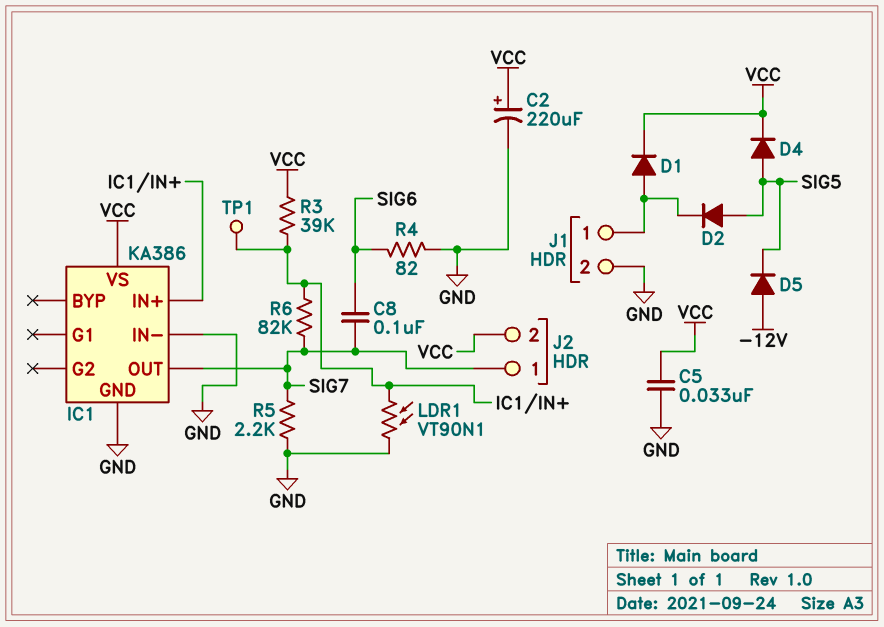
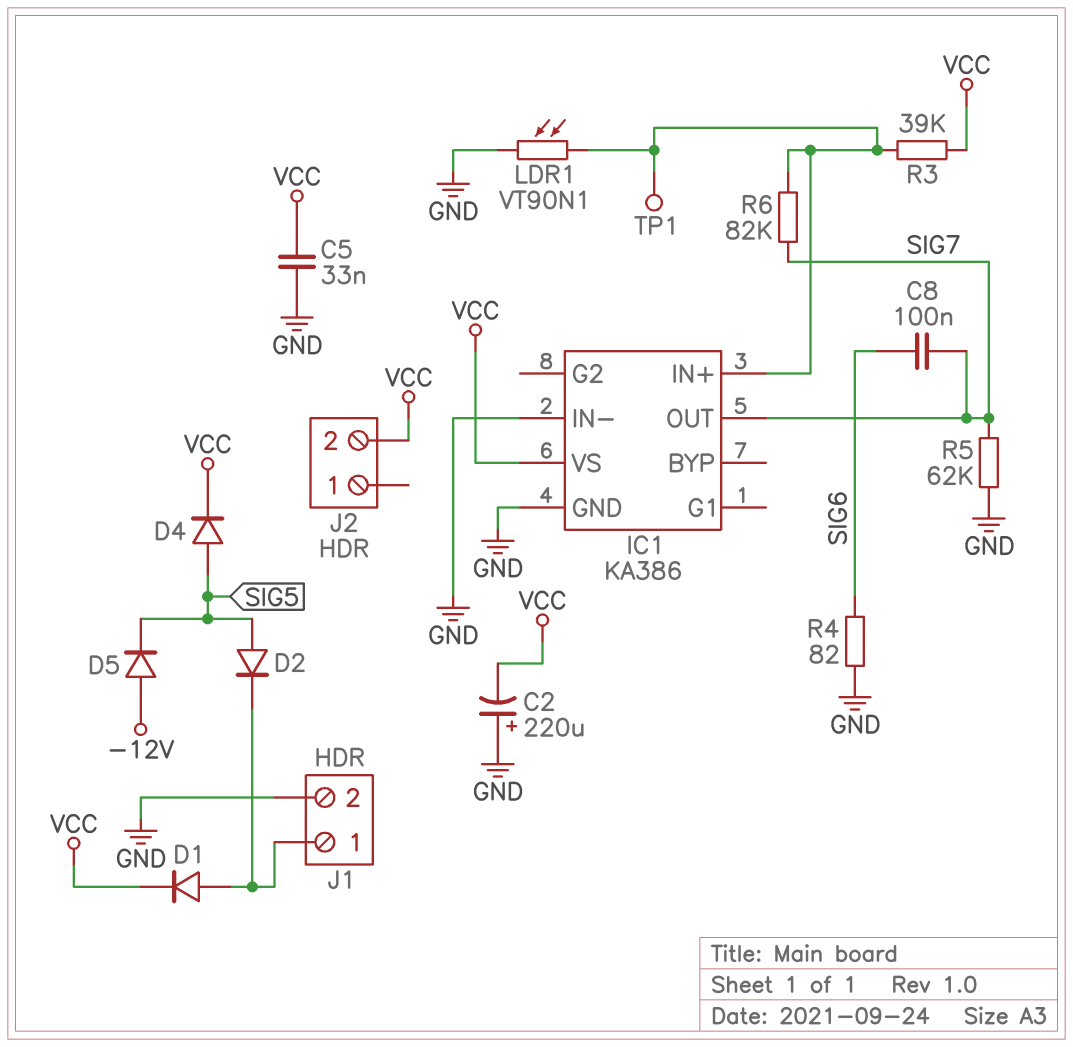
C2: 220uF (plus VCC, minus GND) -> 220uF (plus GND, minus VCC)
J2 pin 1: SIG7 -> none
R5: 2.2k (GND, SIG7) -> 62k (GND, SIG7)

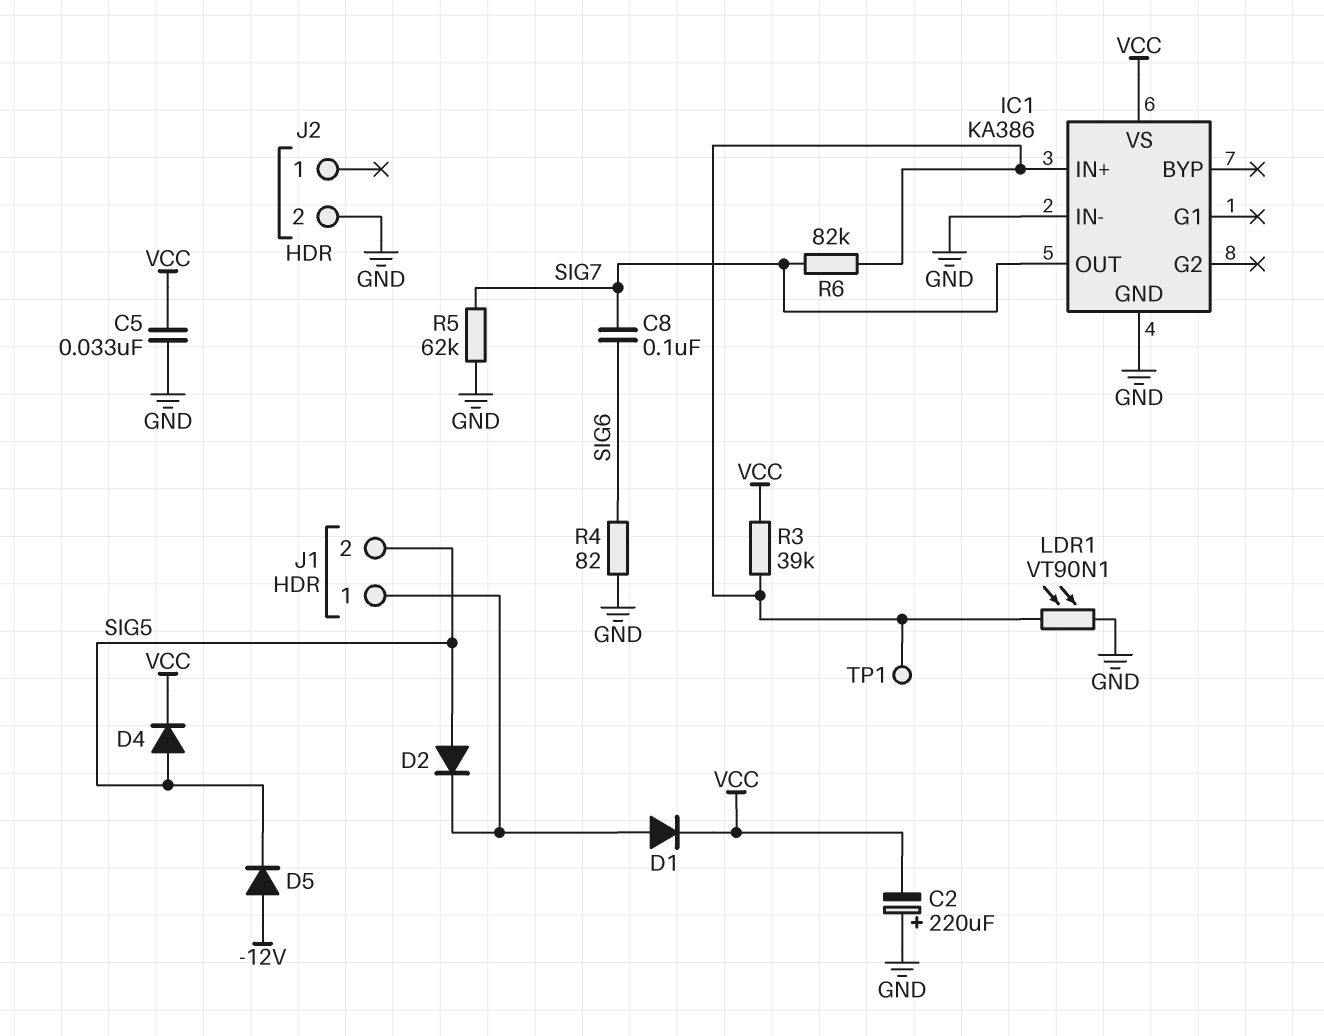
J1 pin 2: GND -> SIG5
J2 pin 2: VCC -> GND

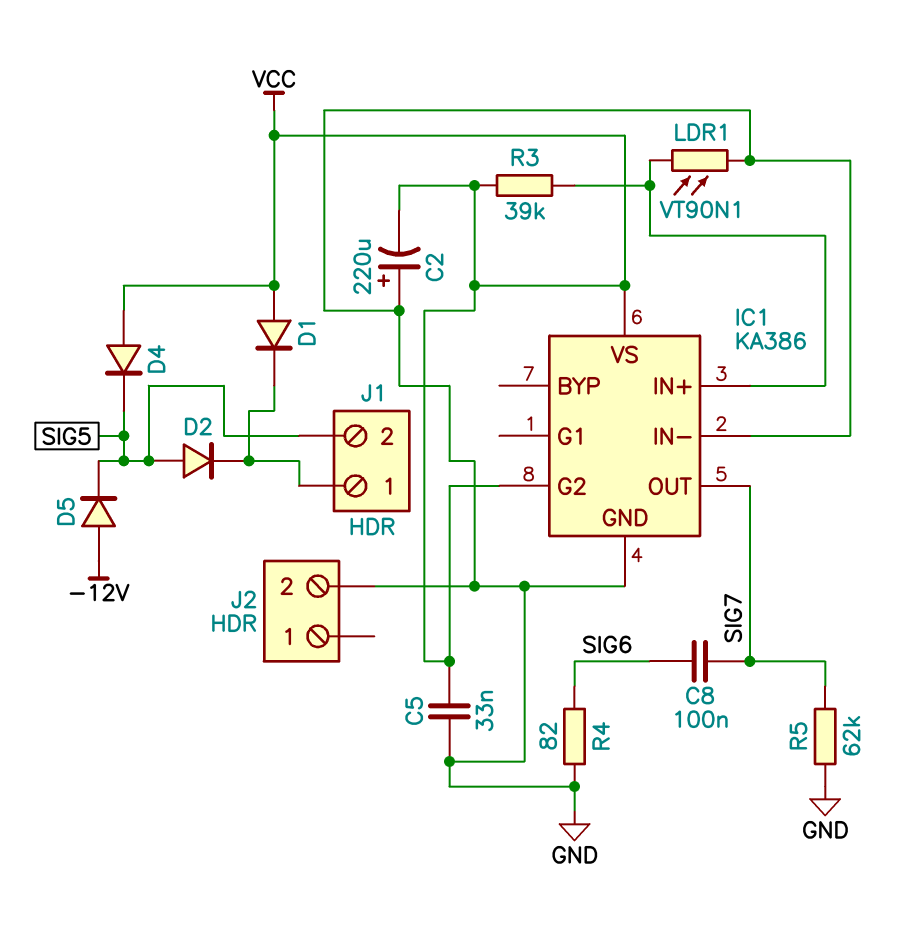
D1: diode (A J1/1, K VCC) -> diode (A VCC, K J1/1)
D4: diode (A SIG5, K VCC) -> diode (A VCC, K SIG5)
IC1 pin G2: none -> VCC
R6: 82k (IC1/IN+, SIG7) -> none
TP1: test point (IC1/IN+) -> none

